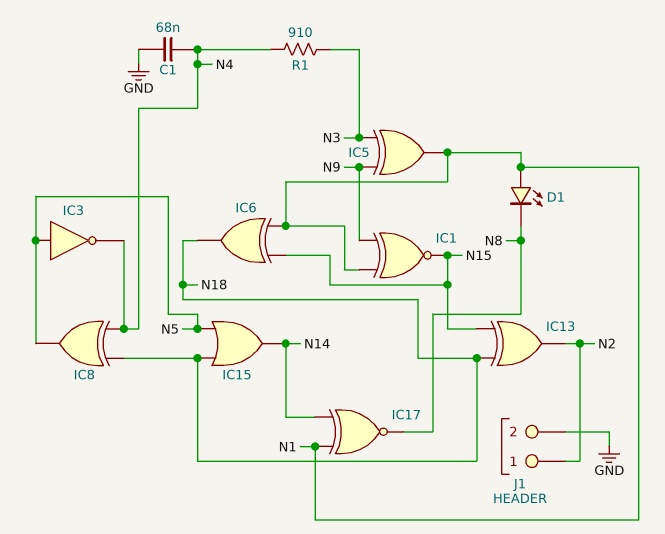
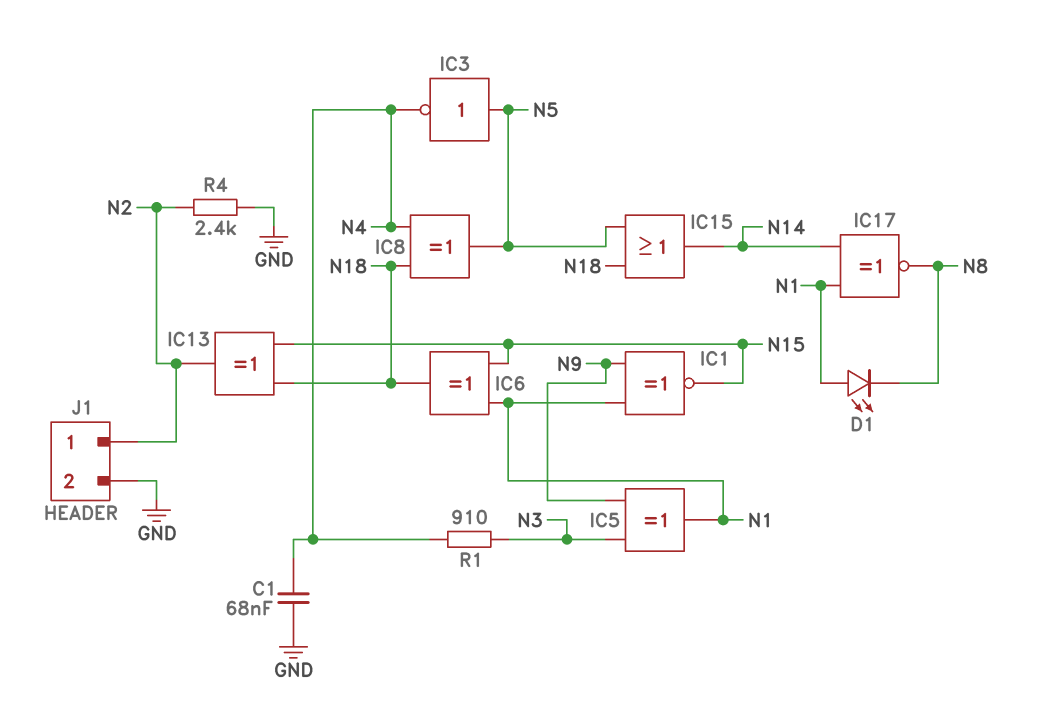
R4: none -> 2.4k (GND, N2)

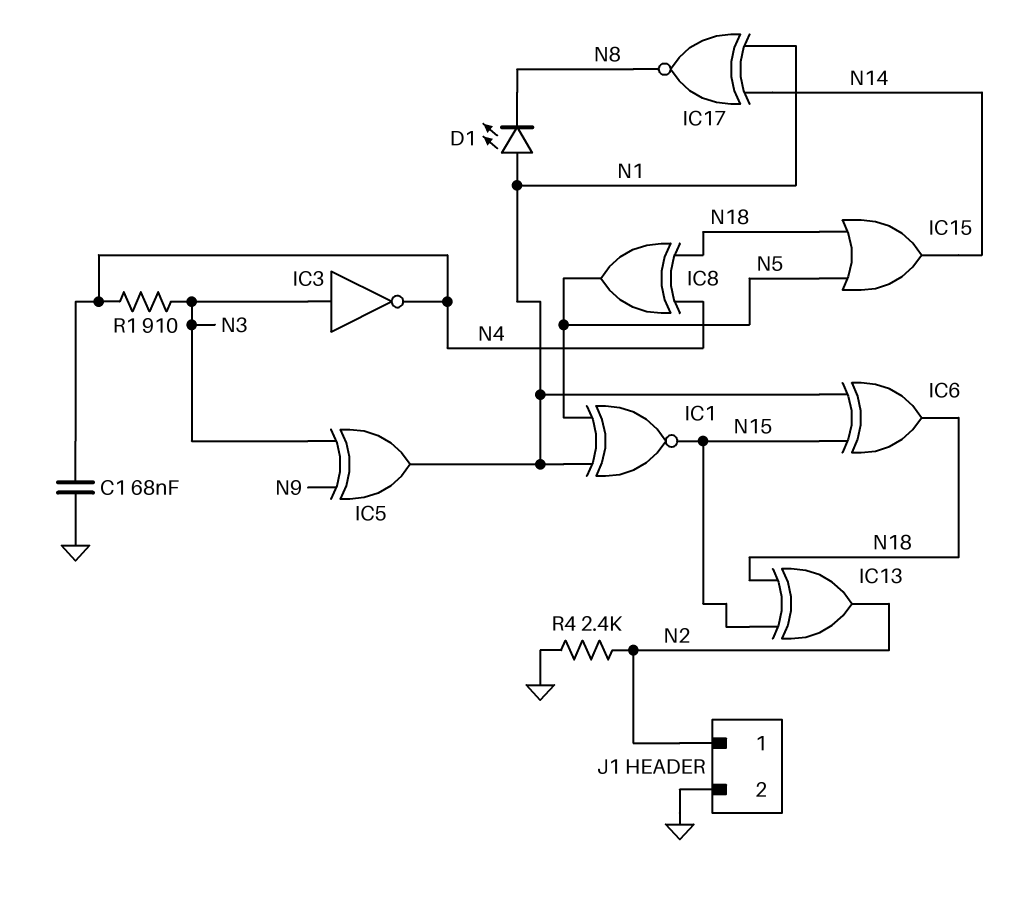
IC1: XNOR (in N1, in N9, out N15) -> XNOR (in N1, in N5, out N15)
IC3: NOT (in N5, out N4) -> NOT (in N3, out N4)

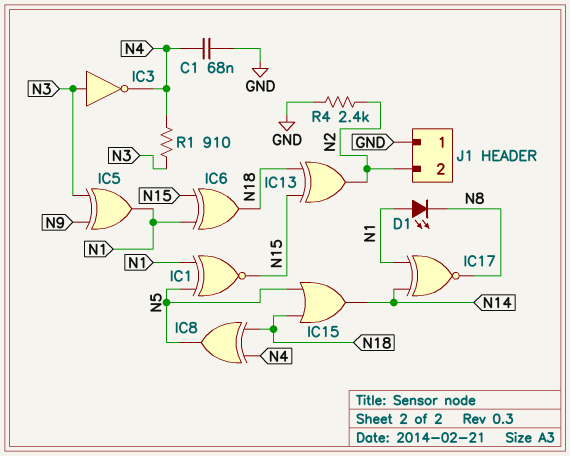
J1 pin 1: N2 -> GND
J1 pin 2: GND -> N2

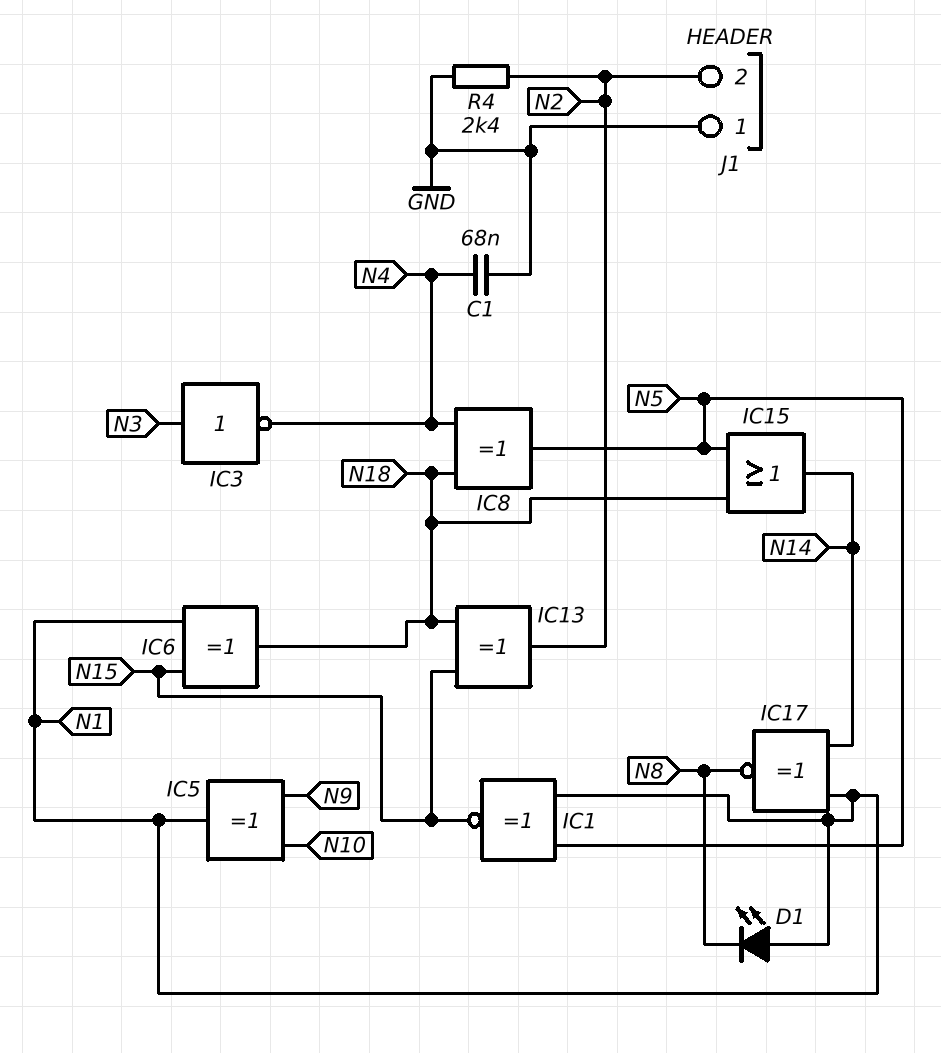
IC5: XOR (in N3, in N9, out N1) -> XOR (in N9, in N10, out N1)
R1: 910 (N3, N4) -> none

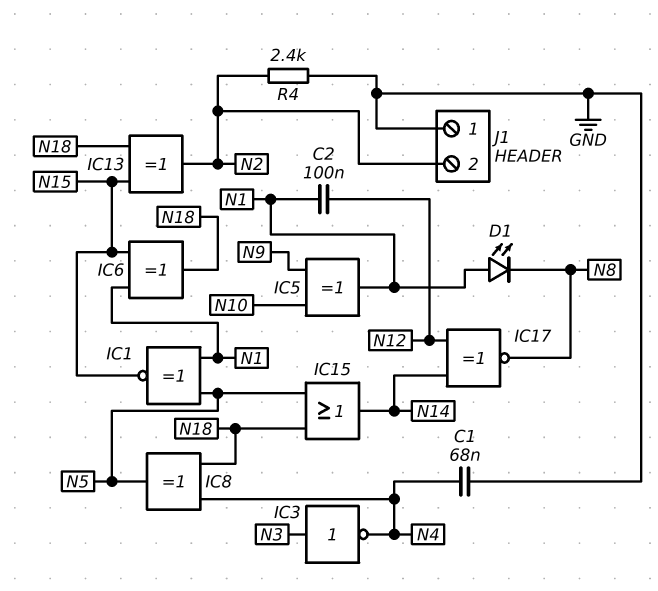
C2: none -> 100nF (N1, N12)
IC17: XNOR (in N1, in N14, out N8) -> XNOR (in N12, in N14, out N8)

